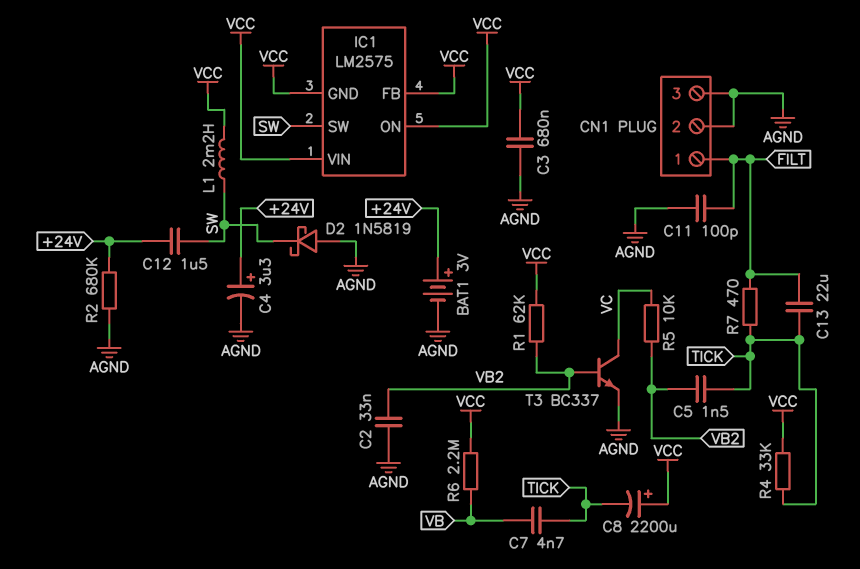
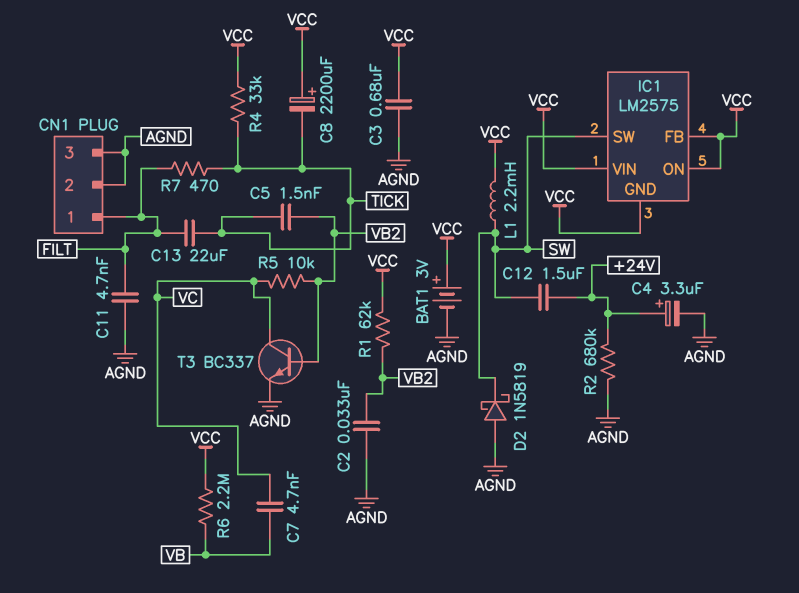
BAT1: 3V (plus +24V, minus AGND) -> 3V (plus VCC, minus AGND)
C7: 4.7nF (TICK, VB) -> 4.7nF (VB, VC)
C11: 100pF (AGND, FILT) -> 4.7nF (AGND, FILT)

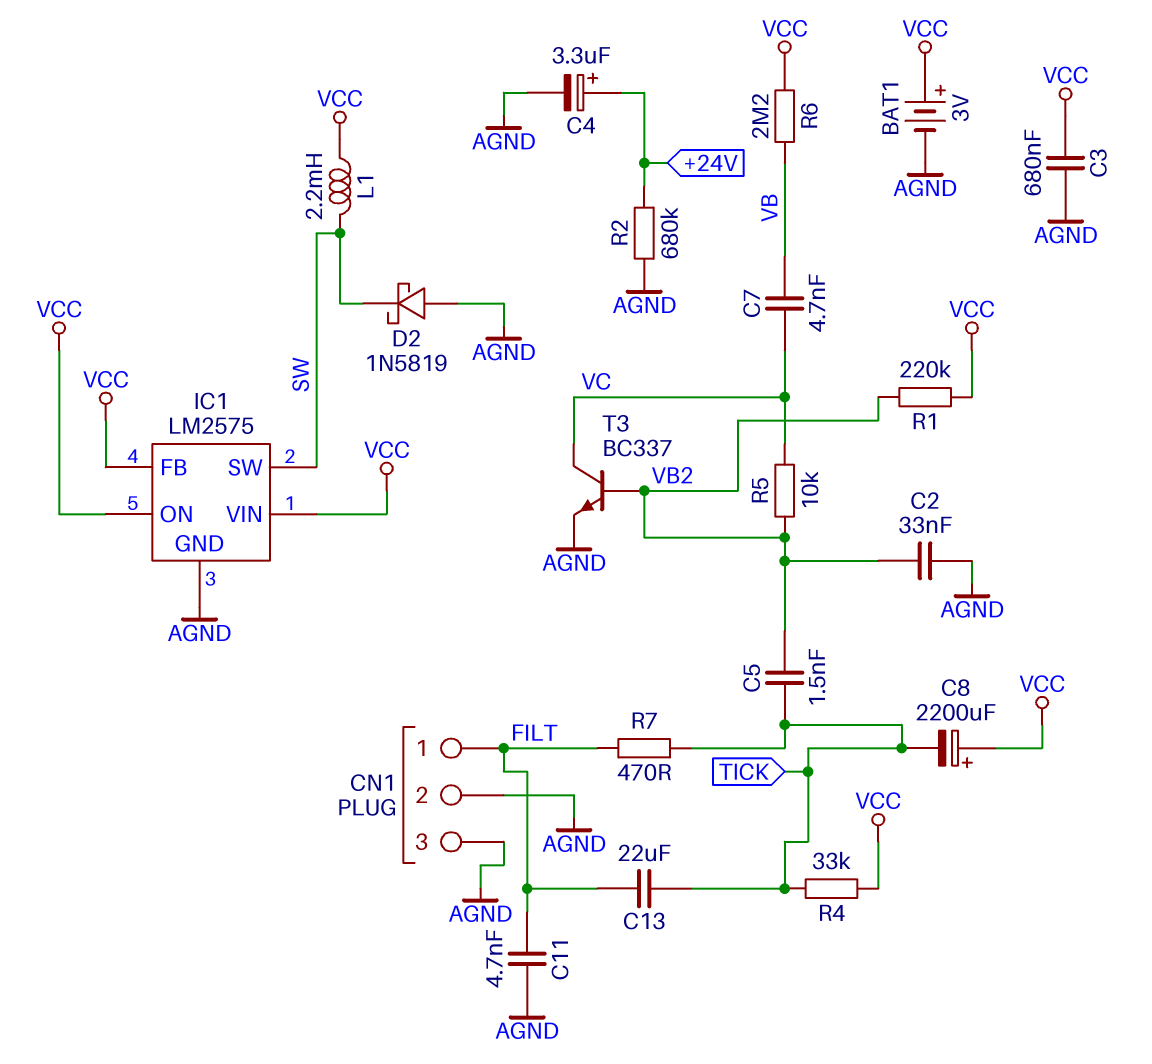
C12: 1.5uF (+24V, SW) -> none
IC1 pin GND: VCC -> AGND
R1: 62k (VB2, VCC) -> 220k (VB2, VCC)

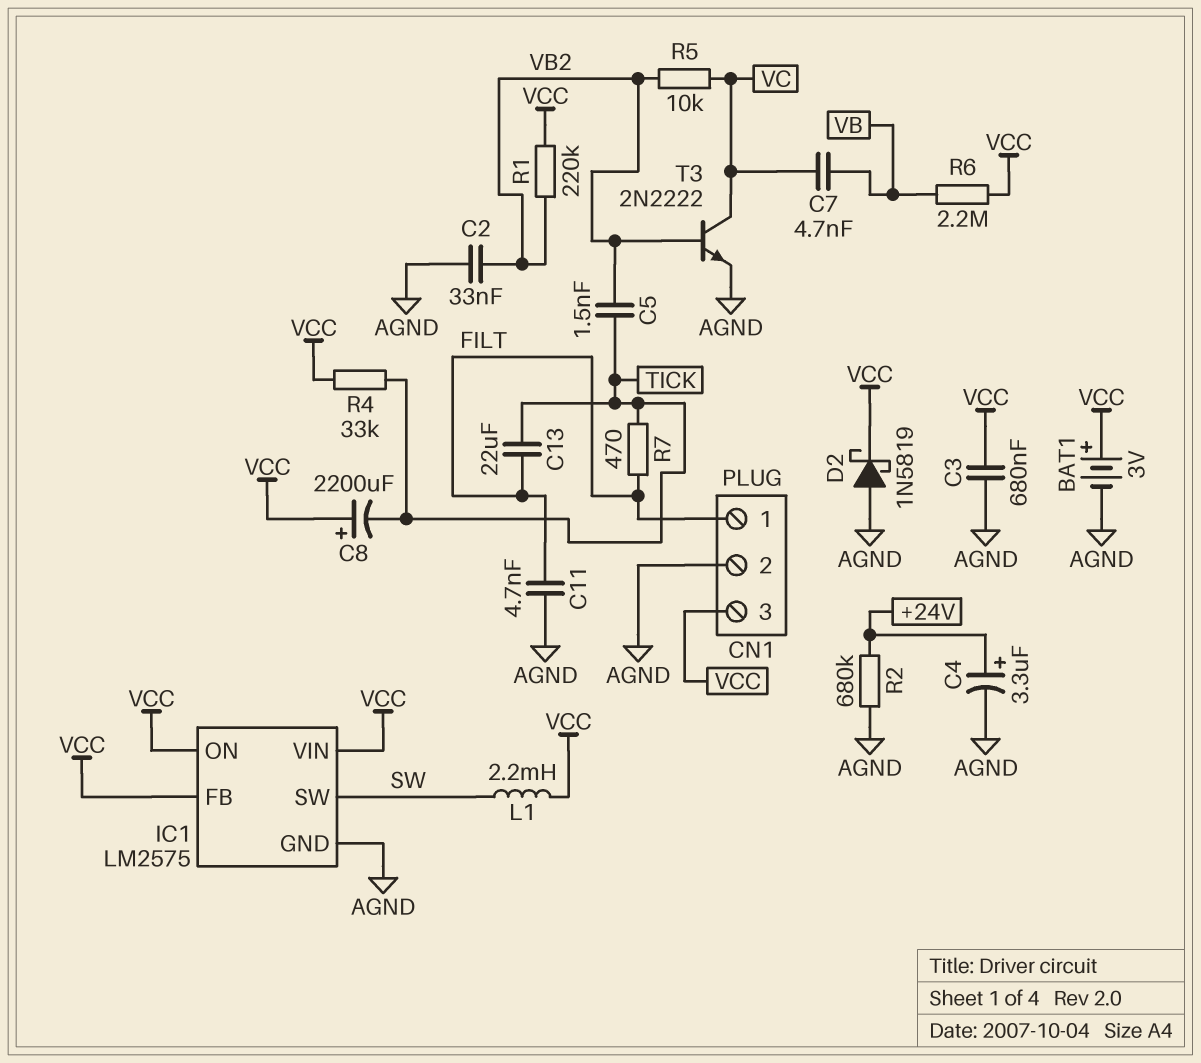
CN1 pin 3: AGND -> VCC
D2: schottky 1N5819 (A AGND, K SW) -> schottky 1N5819 (A AGND, K VCC)
T3: NPN BC337 (B VB2, C VC, E AGND) -> NPN 2N2222 (B VB2, C VC, E AGND)

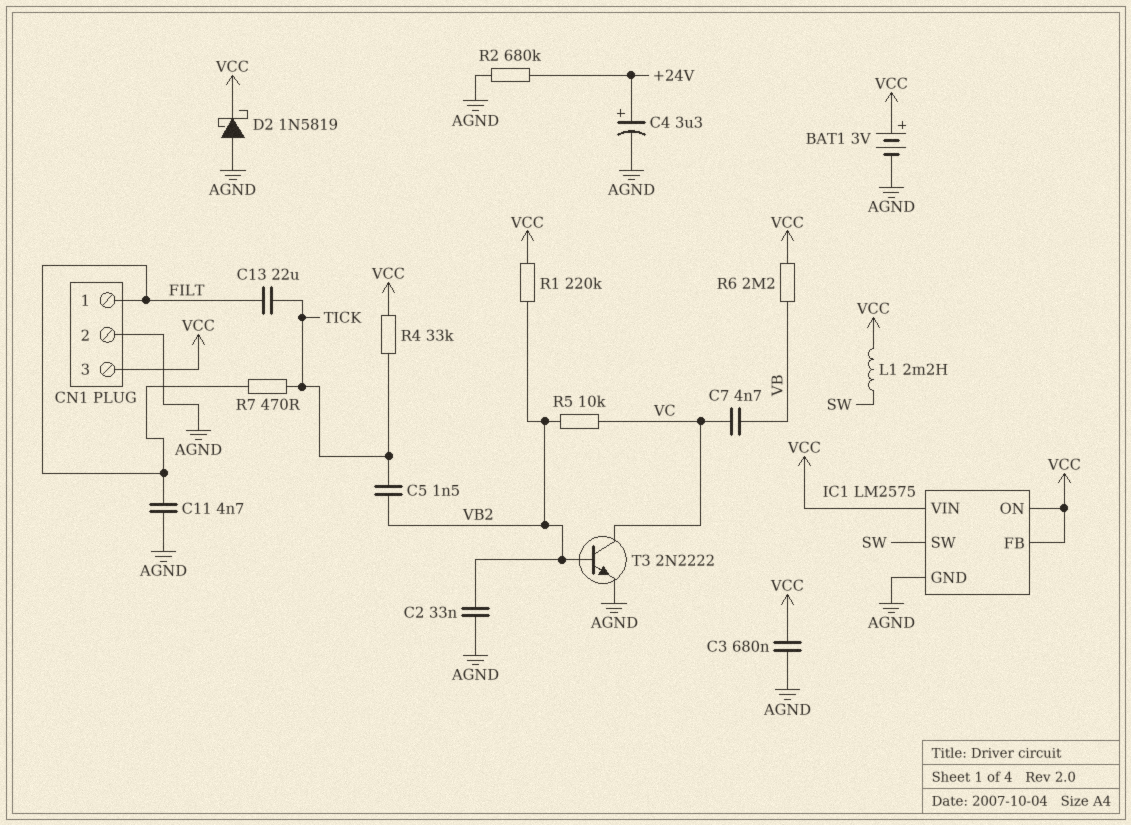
C8: 2200uF (plus VCC, minus TICK) -> none

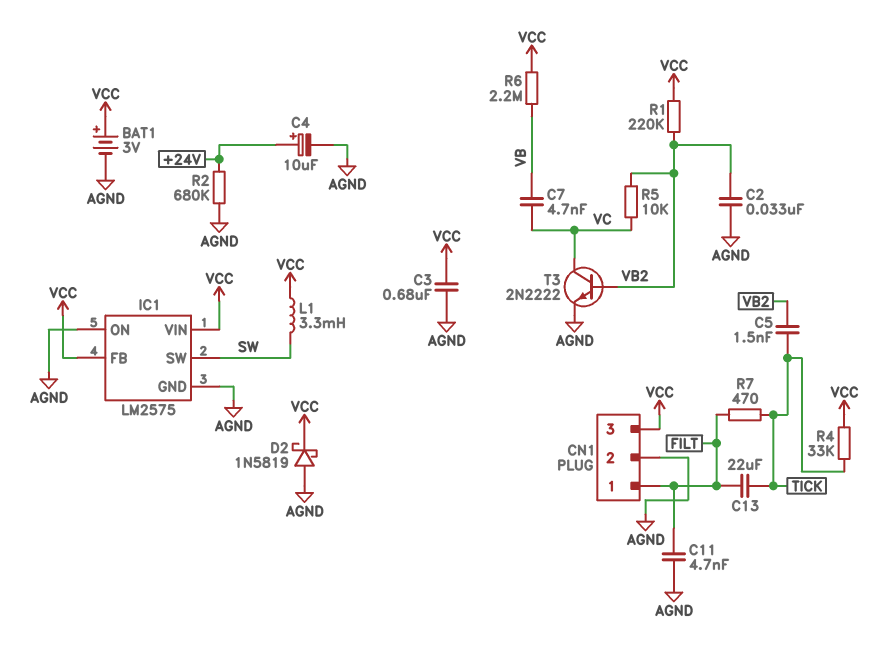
C4: 3.3uF (plus +24V, minus AGND) -> 10uF (plus +24V, minus AGND)
IC1 pin ON: VCC -> AGND
L1: 2.2mH (SW, VCC) -> 3.3mH (SW, VCC)

